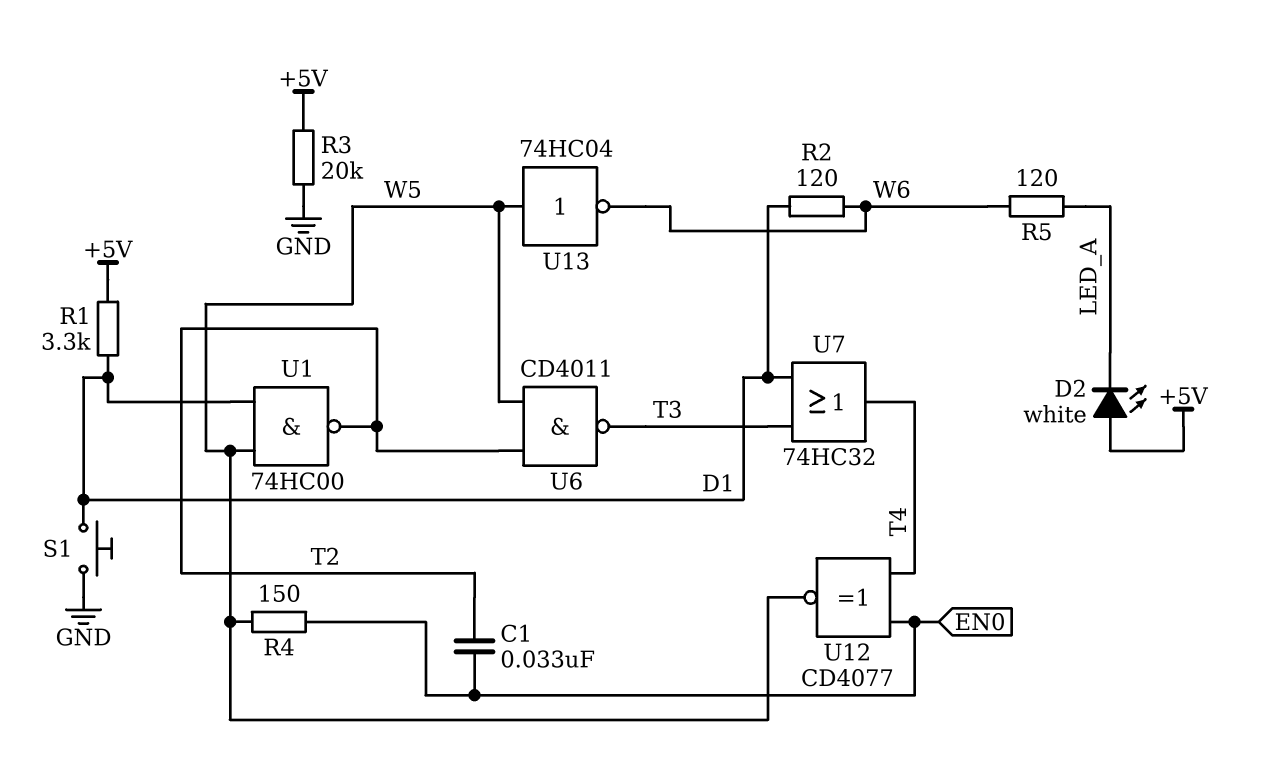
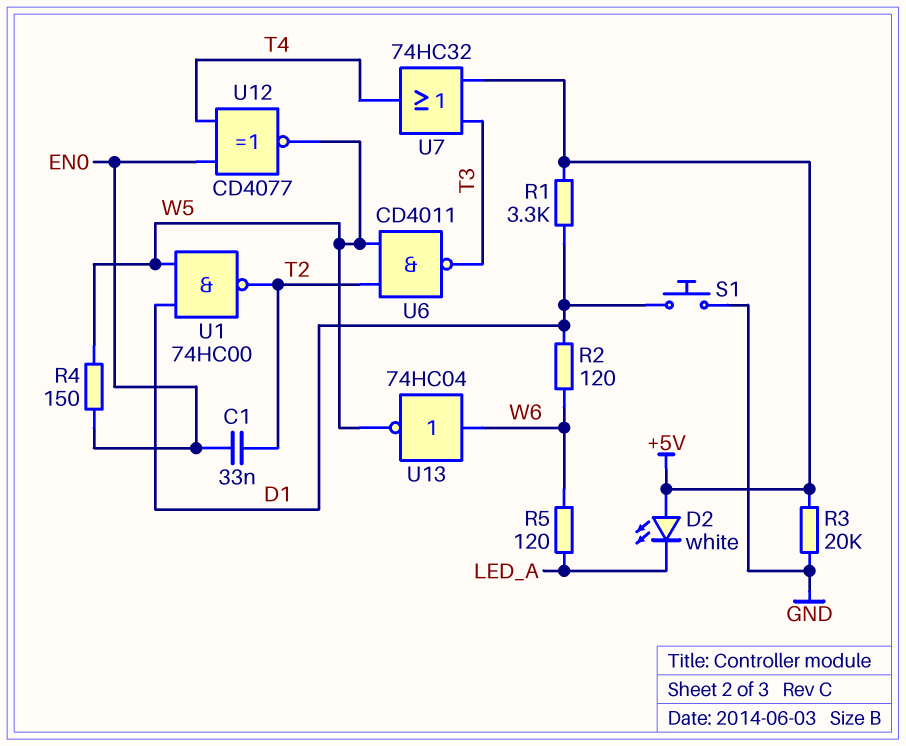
U7: OR 74HC32 (in D1, in T3, out T4) -> OR 74HC32 (in +5V, in T3, out T4)
U13: NOT 74HC04 (in W5, out W6) -> NOT 74HC04 (in W6, out W5)

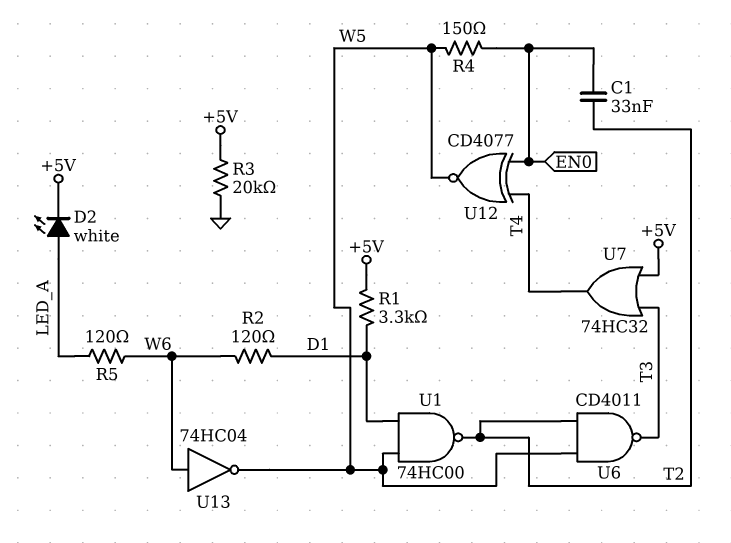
D2: LED white (A +5V, K LED_A) -> LED white (A LED_A, K +5V)
S1: button (D1, GND) -> none

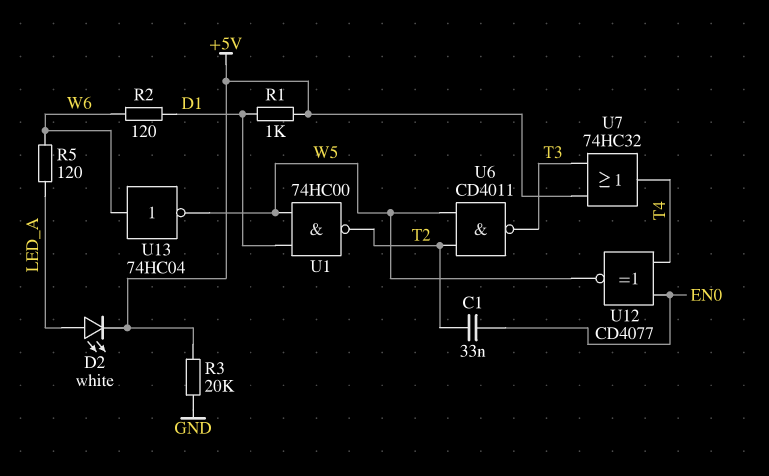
R1: 3.3k (+5V, D1) -> 1k (+5V, D1)
R4: 150 (EN0, W5) -> none

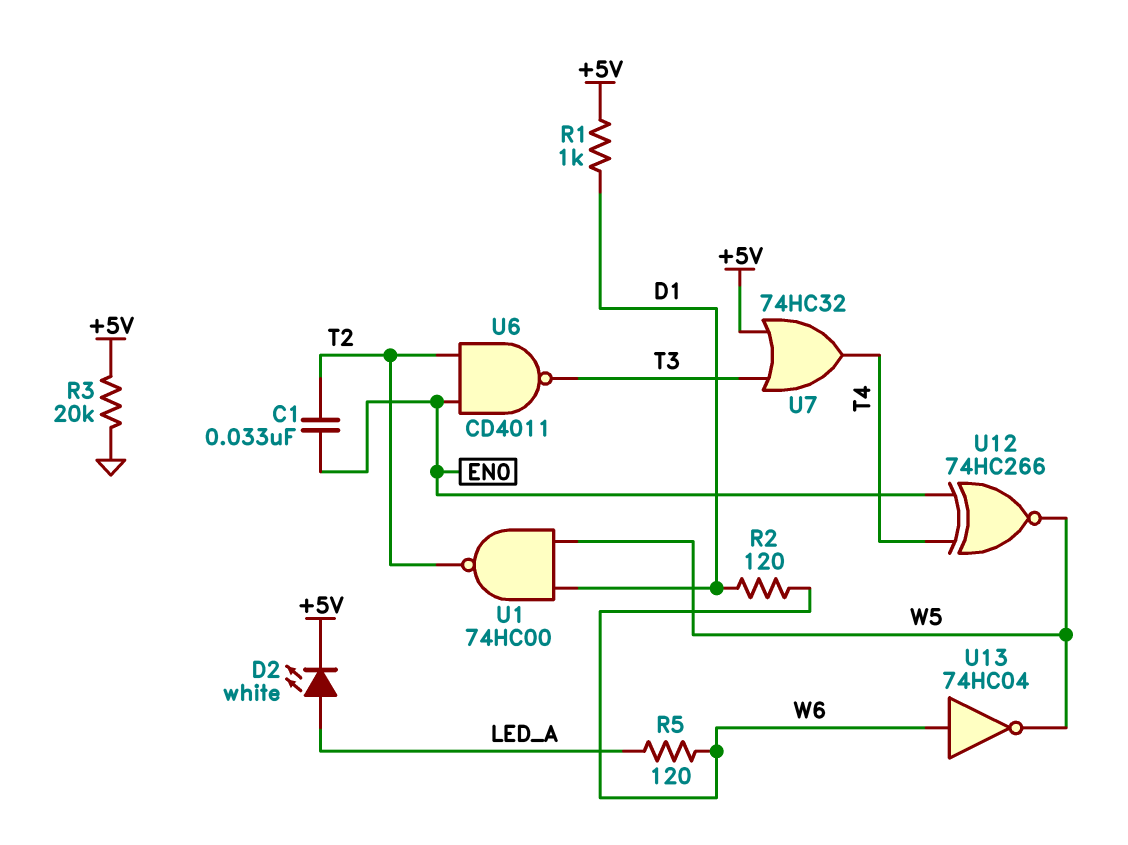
U6: NAND CD4011 (in T2, in W5, out T3) -> NAND CD4011 (in EN0, in T2, out T3)
U12: XNOR CD4077 (in EN0, in T4, out W5) -> XNOR 74HC266 (in EN0, in T4, out W5)

